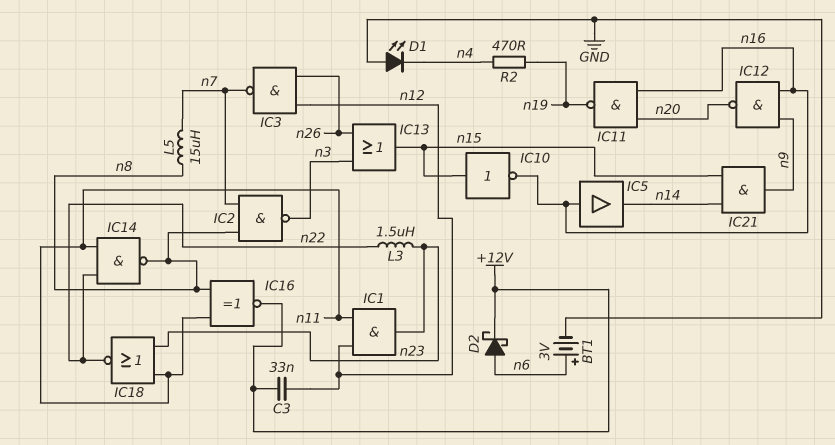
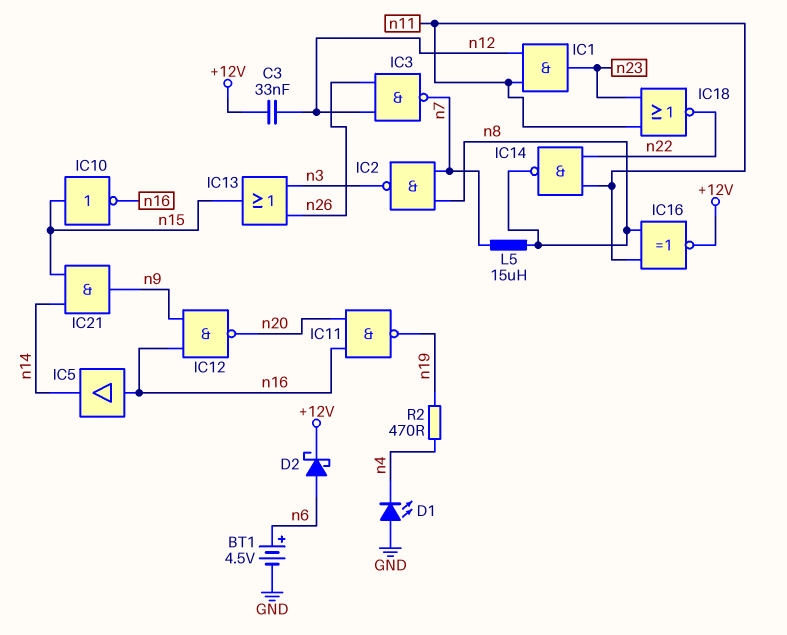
BT1: 3V (plus n6, minus GND) -> 4.5V (plus n6, minus GND)
L3: 1.5uH (n22, n23) -> none

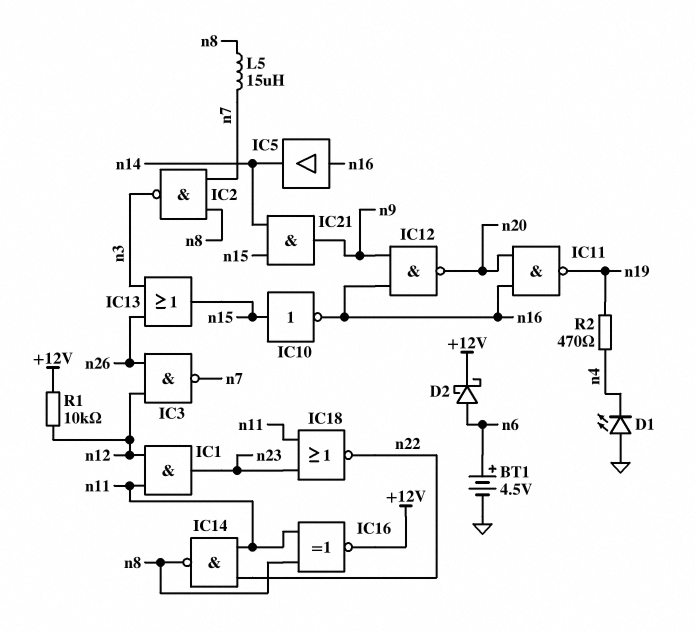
C3: 33nF (+12V, n12) -> none
R1: none -> 10k (+12V, n12)

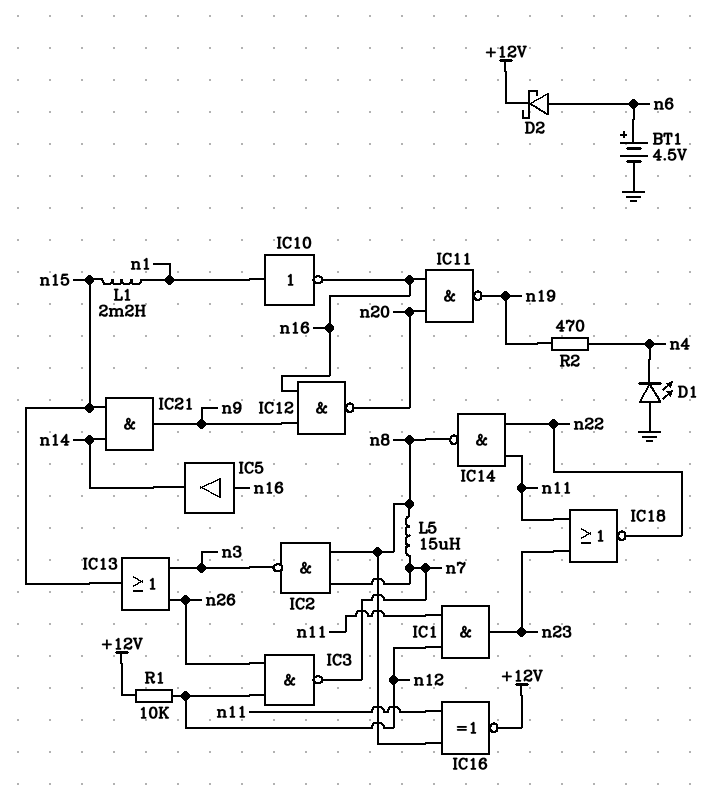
IC10: NOT (in n15, out n16) -> NOT (in n1, out n16)
L1: none -> 2.2mH (n1, n15)

